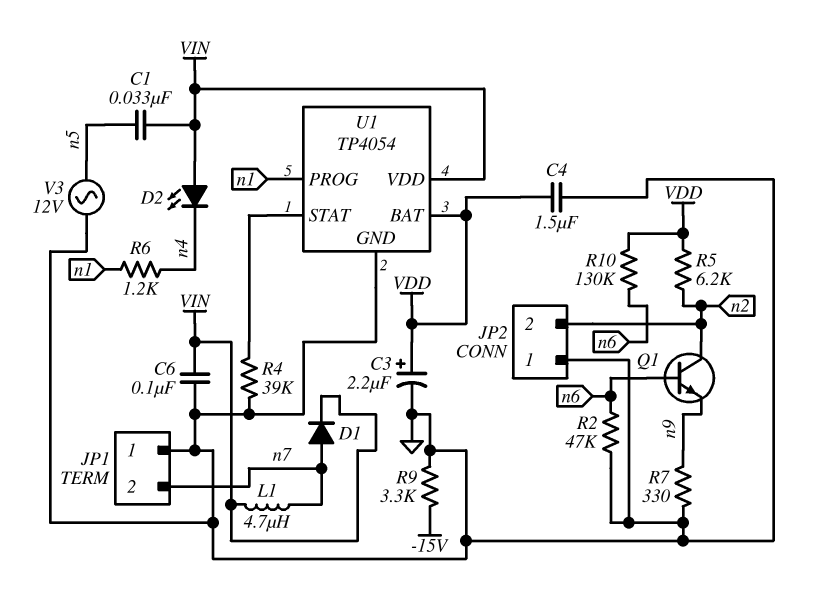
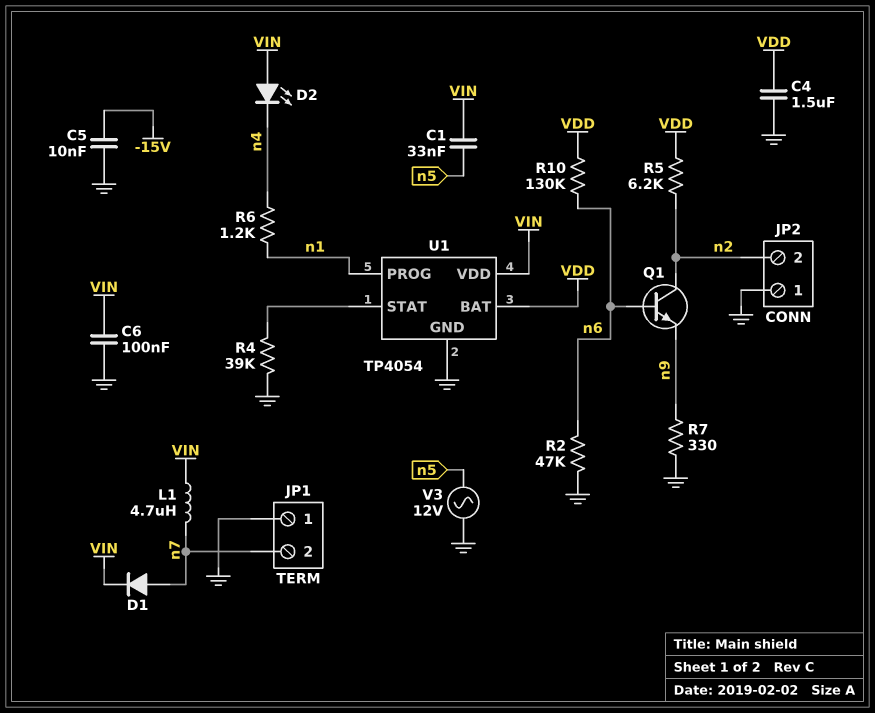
C3: 2.2uF (plus VDD, minus GND) -> none
C5: none -> 10nF (-15V, GND)
R9: 3.3k (-15V, GND) -> none

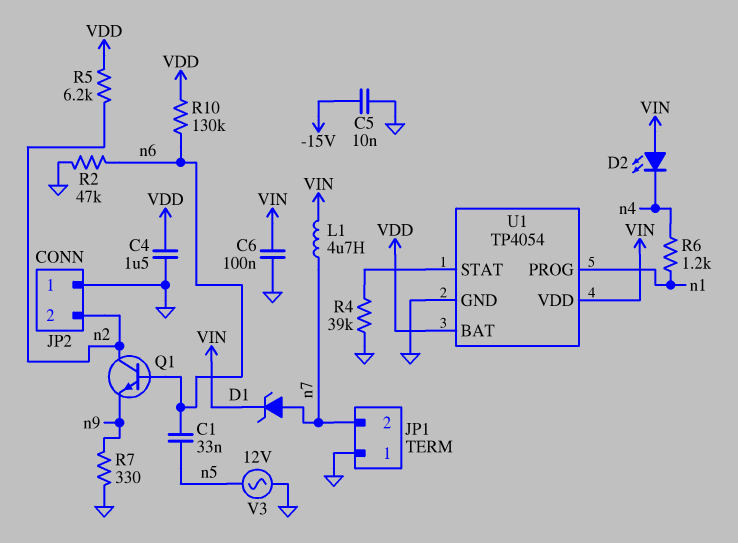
C1: 33nF (VIN, n5) -> 33nF (n5, n6)
D1: diode (A n7, K VIN) -> zener (A n7, K VIN)

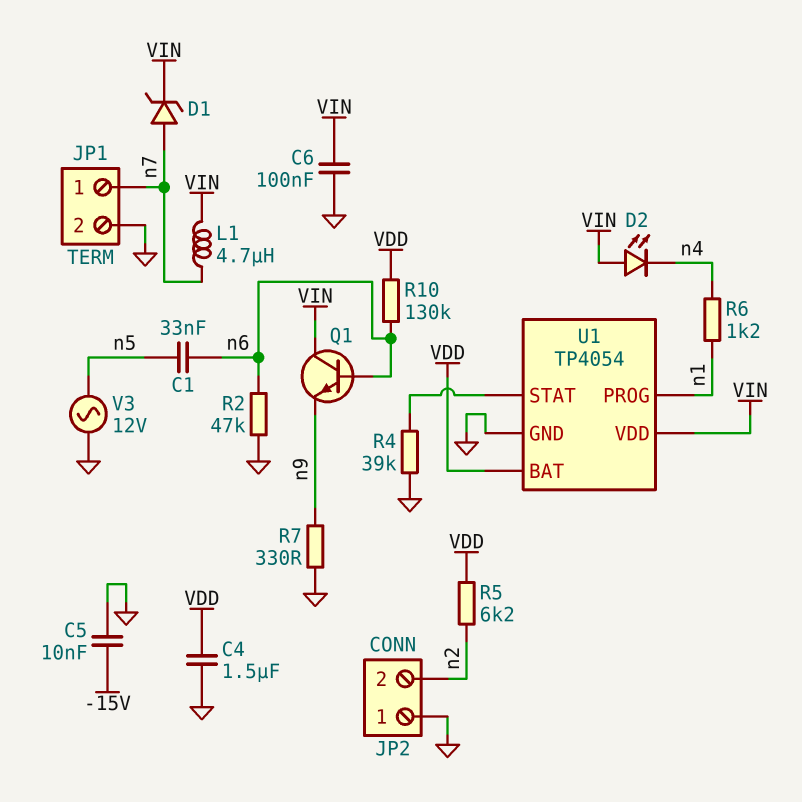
JP1 pin 1: GND -> n7
JP1 pin 2: n7 -> GND
Q1: NPN (B n6, C n2, E n9) -> NPN (B n6, C VIN, E n9)

